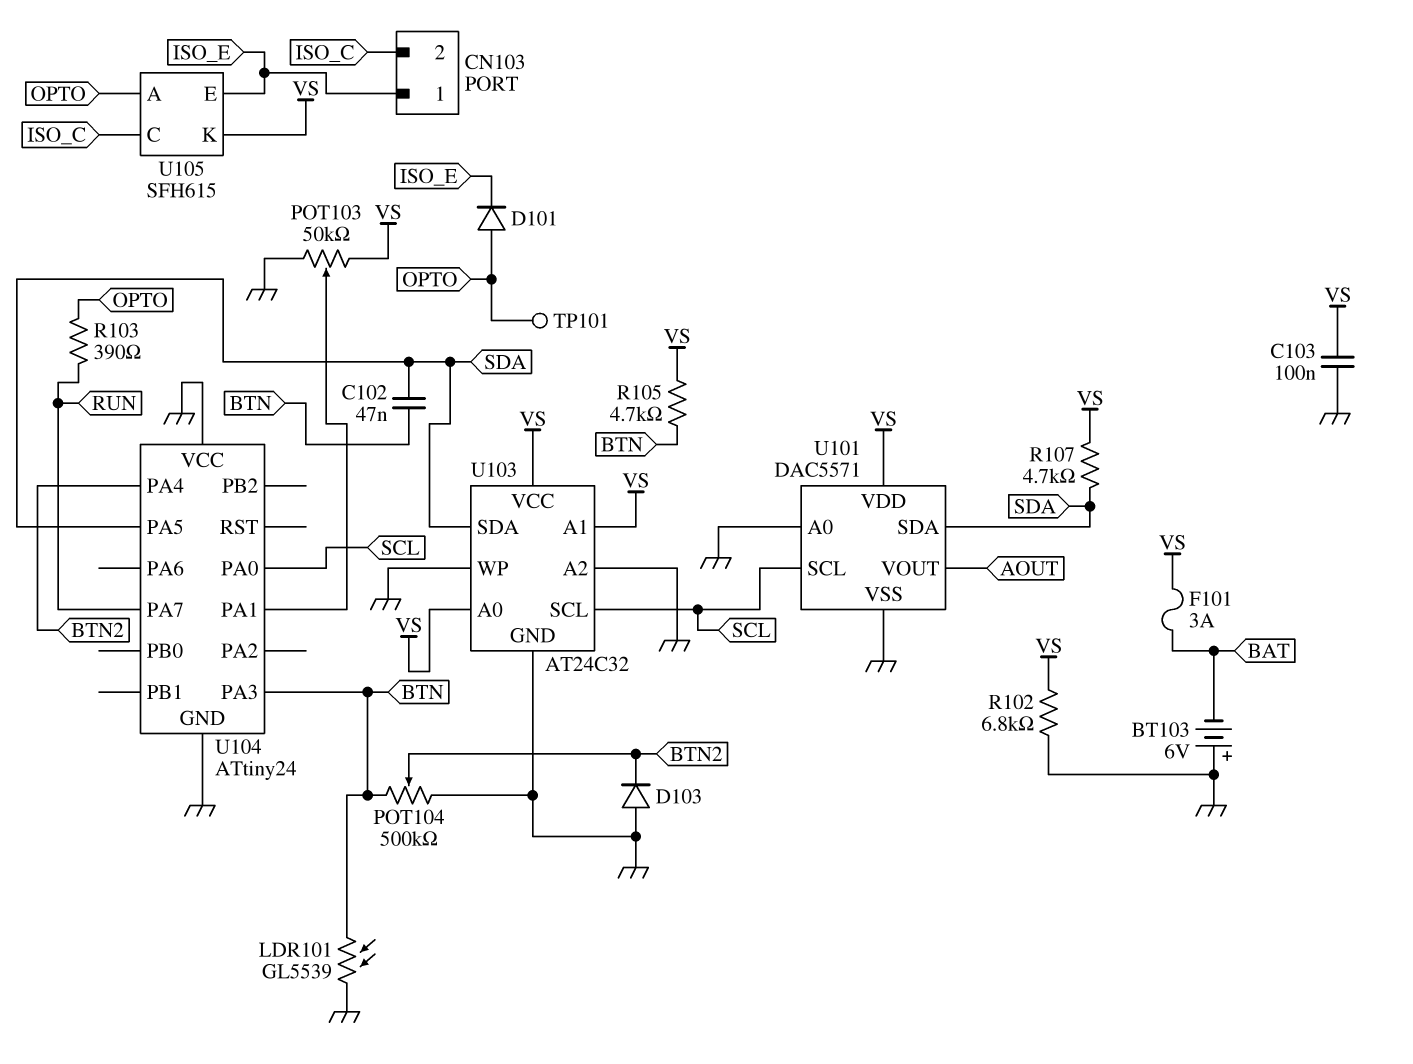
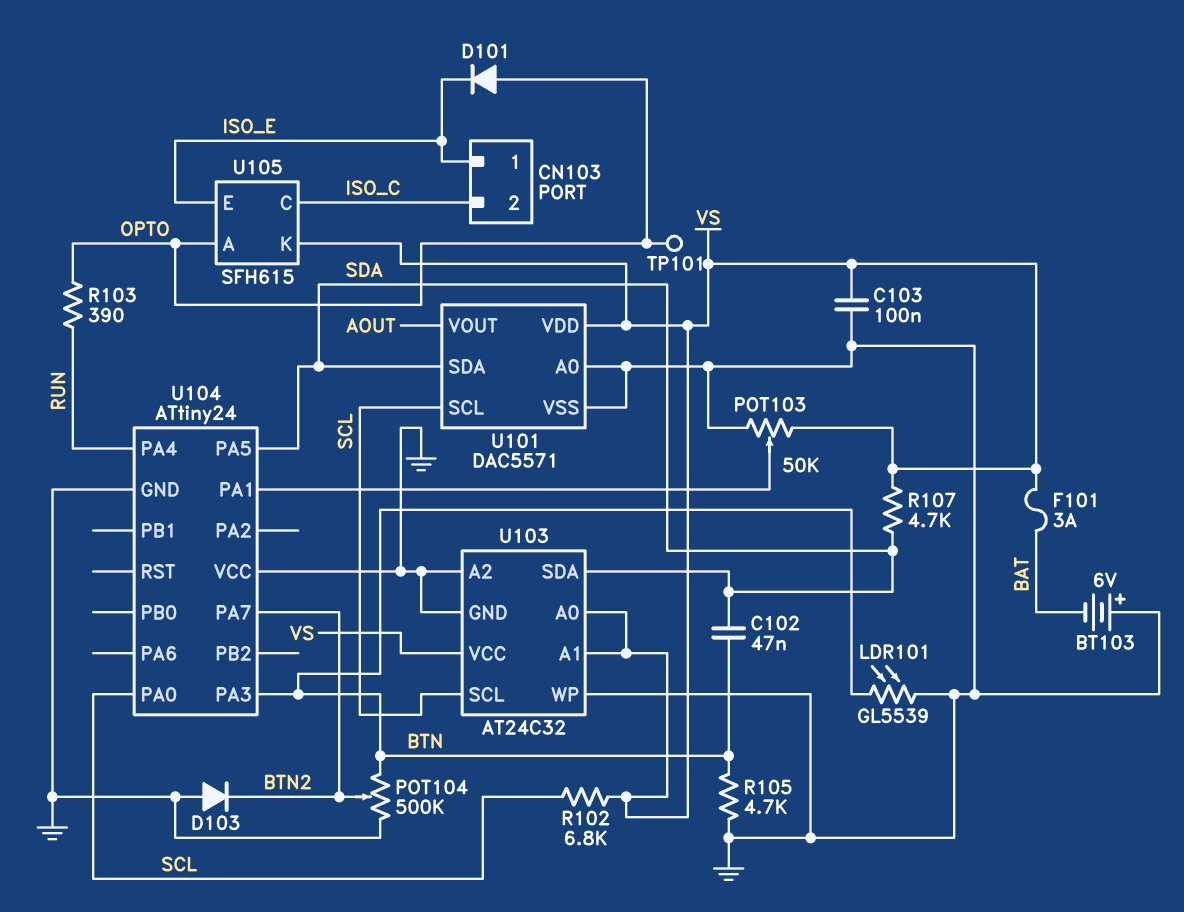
R102: 6.8k (GND, VS) -> 6.8k (SCL, VS)
R105: 4.7k (BTN, VS) -> 4.7k (BTN, GND)
U104 pin PA4: BTN2 -> RUN
U104 pin PA7: RUN -> BTN2

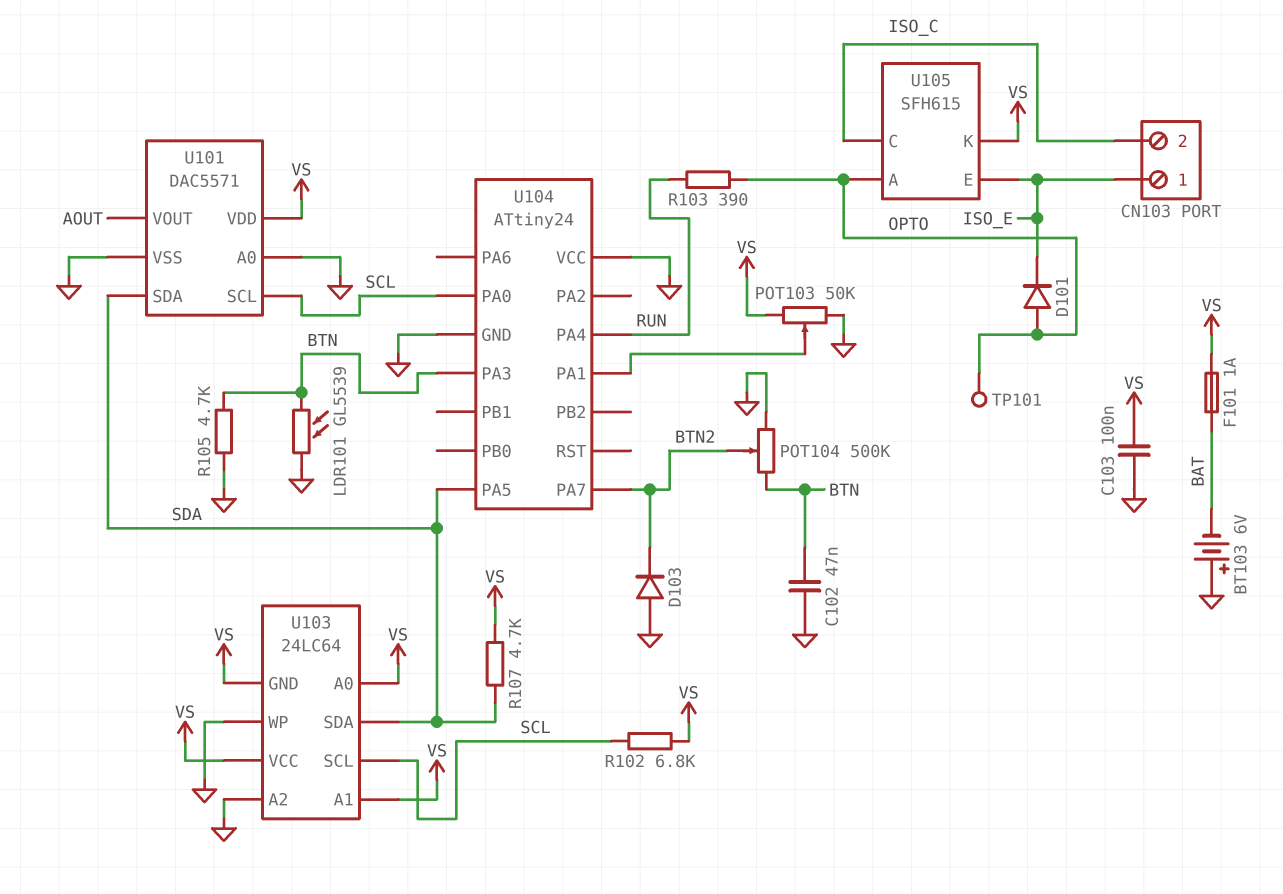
C102: 47nF (BTN, SDA) -> 47nF (BTN, GND)
F101: 3A (BAT, VS) -> 1A (BAT, VS)
U103: AT24C32 -> 24LC64
U103 pin GND: GND -> VS

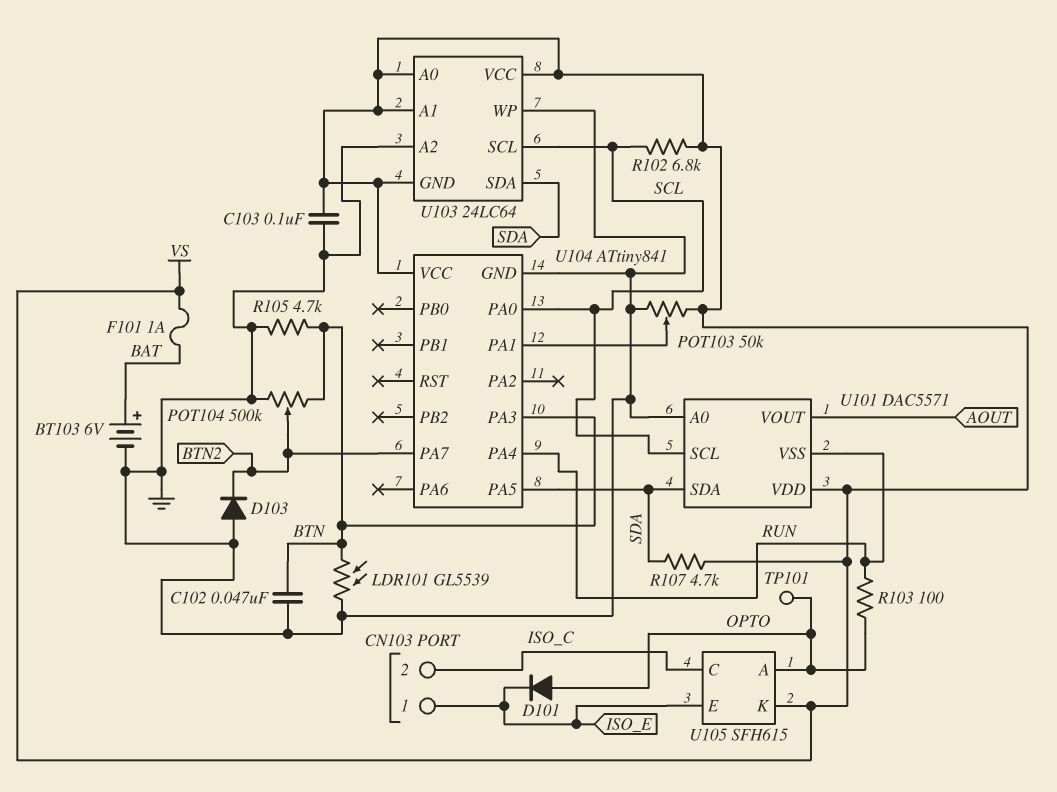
BT103: 6V (plus GND, minus BAT) -> 6V (plus BAT, minus GND)
R103: 390 (OPTO, RUN) -> 100 (OPTO, RUN)
U101 pin VSS: GND -> RUN
U104: ATtiny24 -> ATtiny841
U104 pin VCC: GND -> VS

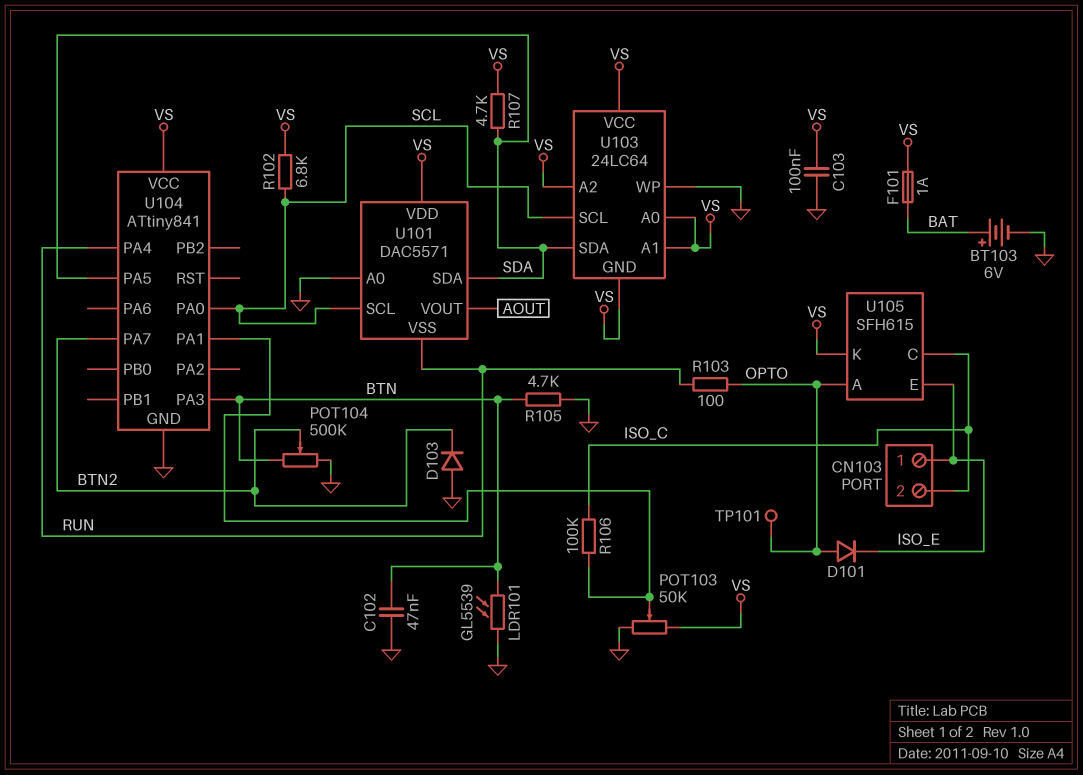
R106: none -> 100k (ISO_C, U104/PA1)
U103 pin A2: GND -> VS

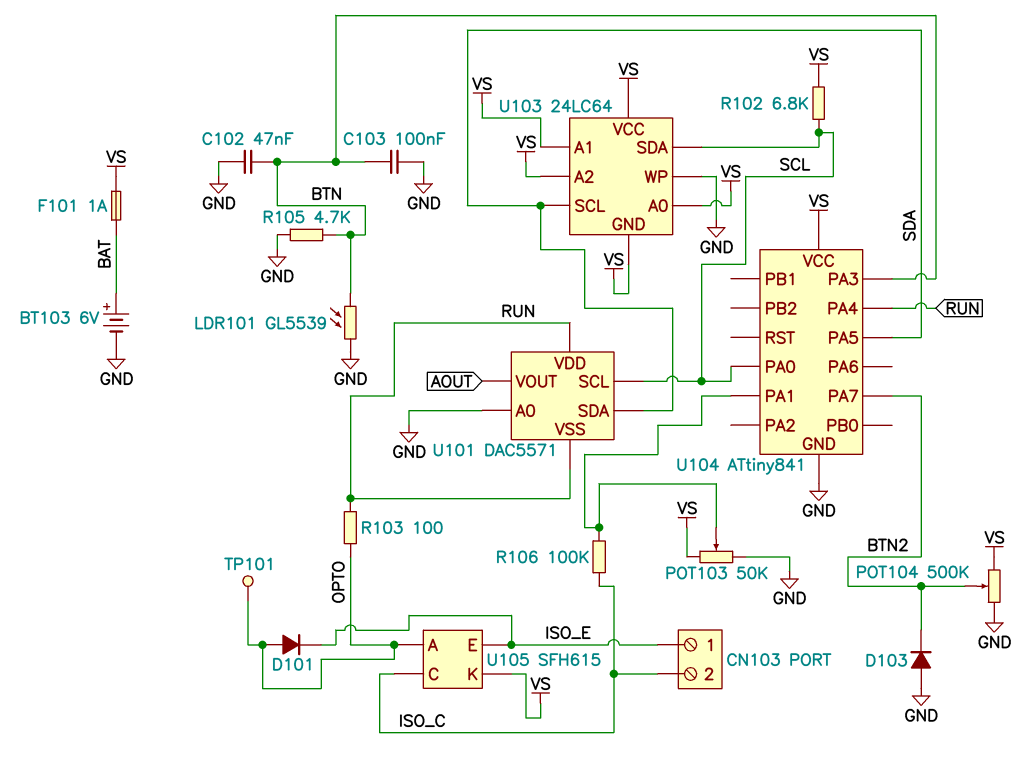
C103: 100nF (GND, VS) -> 100nF (BTN, GND)
POT104: 500k (BTN, GND, wiper BTN2) -> 500k (GND, VS, wiper BTN2)
R107: 4.7k (SDA, VS) -> none
U101 pin VDD: VS -> RUN
U103 pin SCL: SCL -> SDA
U103 pin SDA: SDA -> SCL

